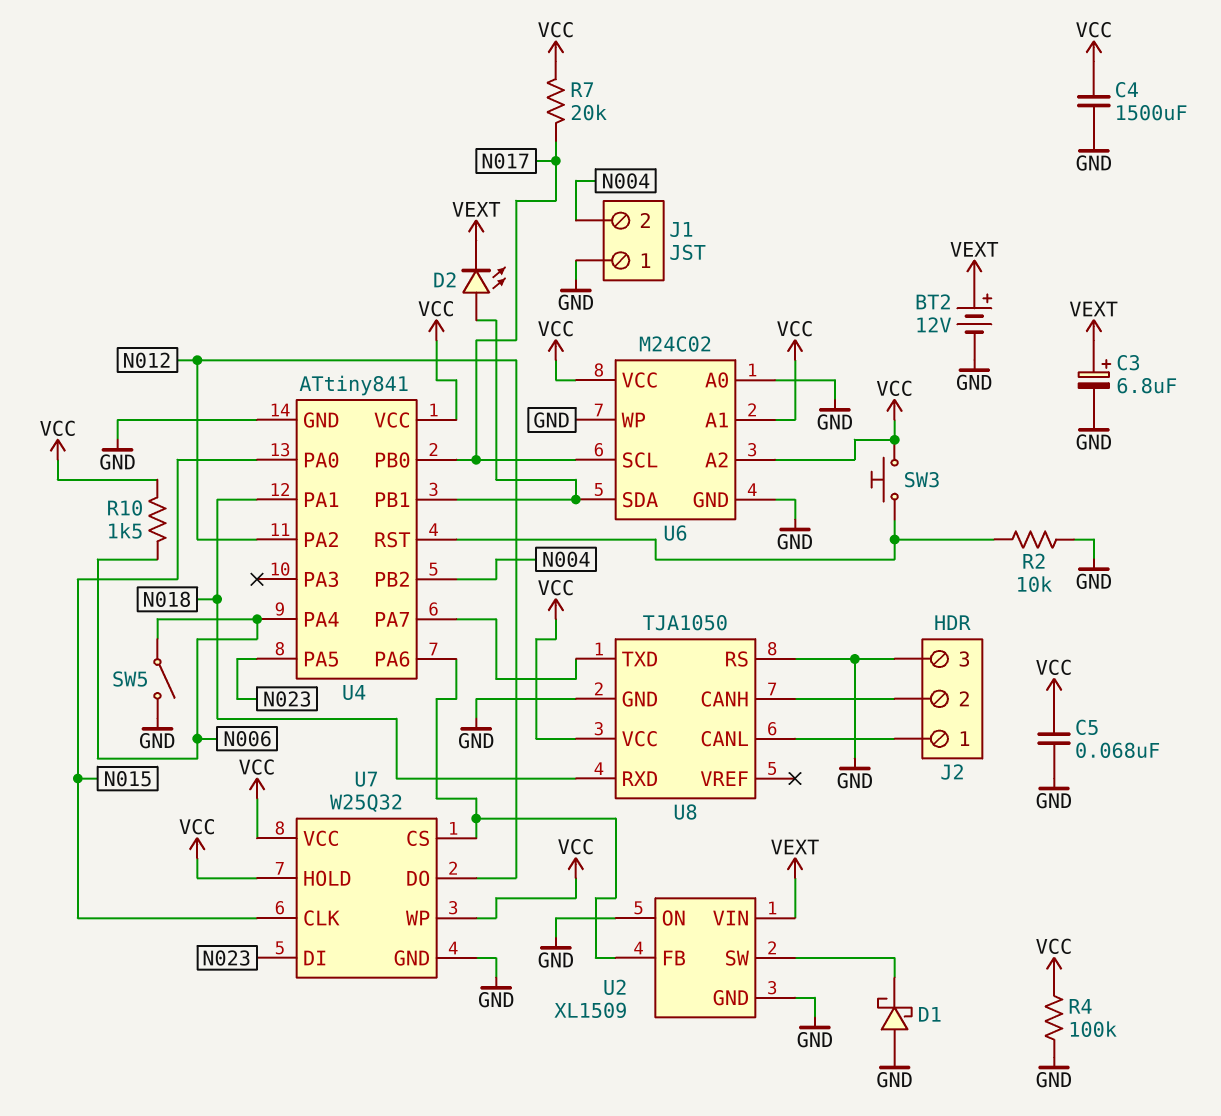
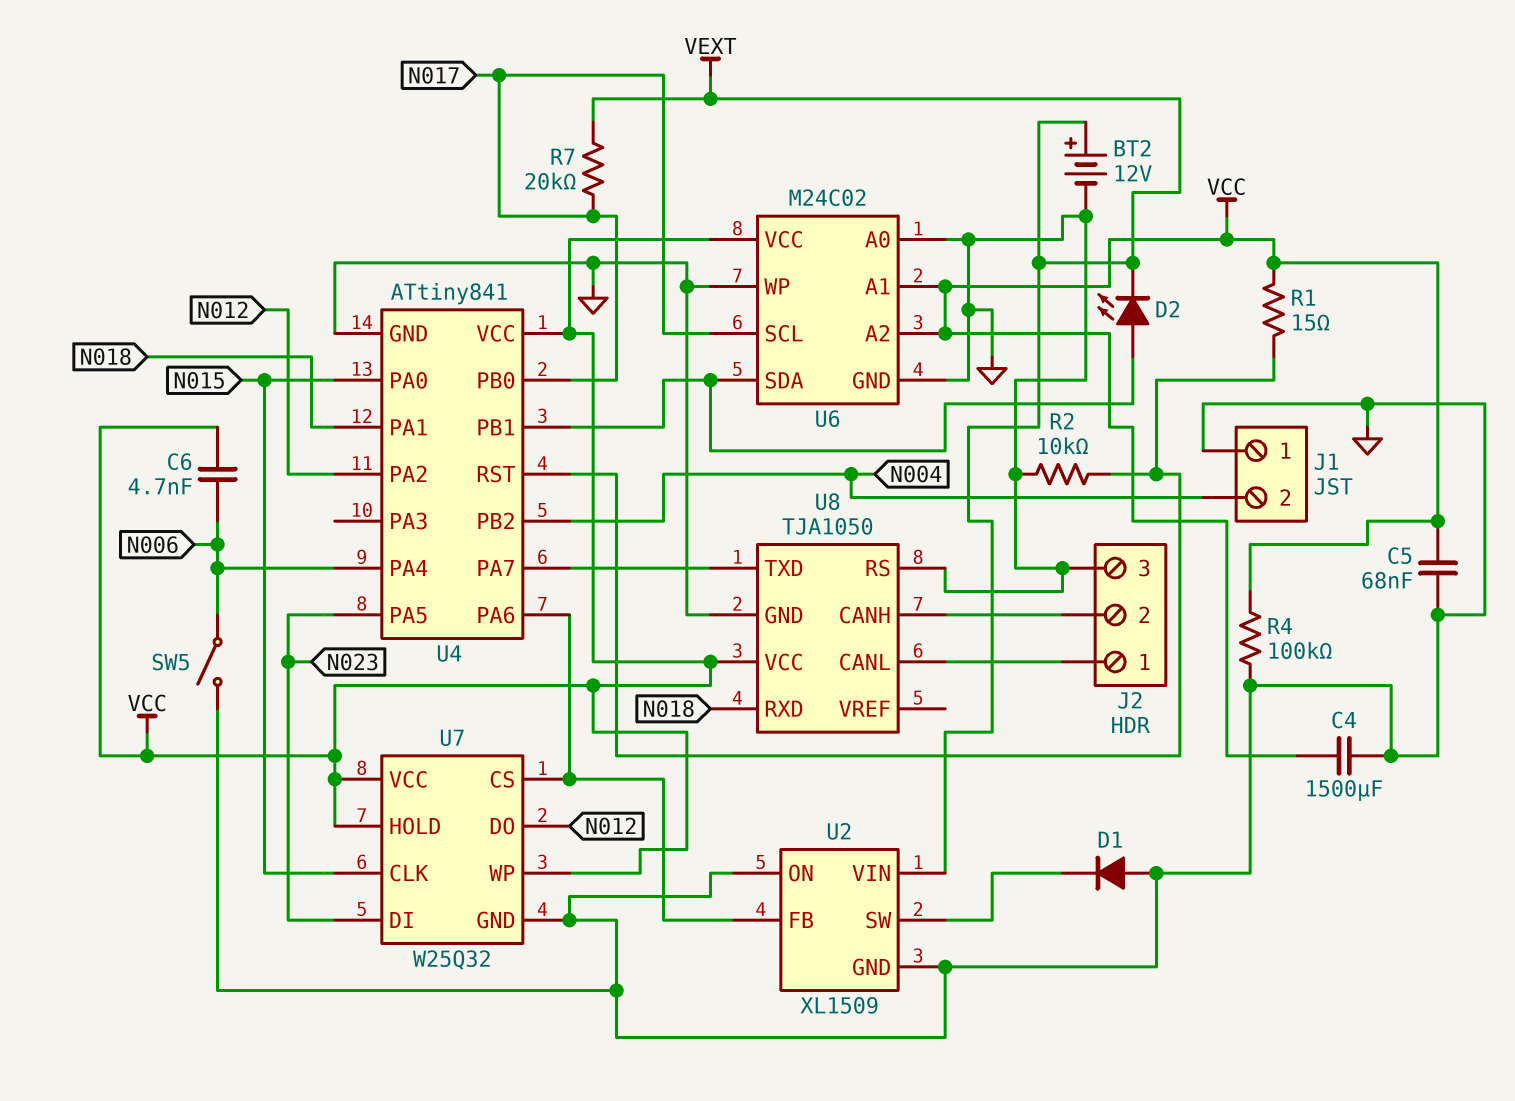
C3: 6.8uF (plus VEXT, minus GND) -> none
C6: none -> 4.7nF (N006, VCC)
D1: schottky (A GND, K U2/SW) -> diode (A GND, K U2/SW)
R1: none -> 15 (U4/RST, VCC)
R7: 20k (N017, VCC) -> 20k (N017, VEXT)
R10: 1.5k (N006, VCC) -> none
SW3: button (U4/RST, VCC) -> none

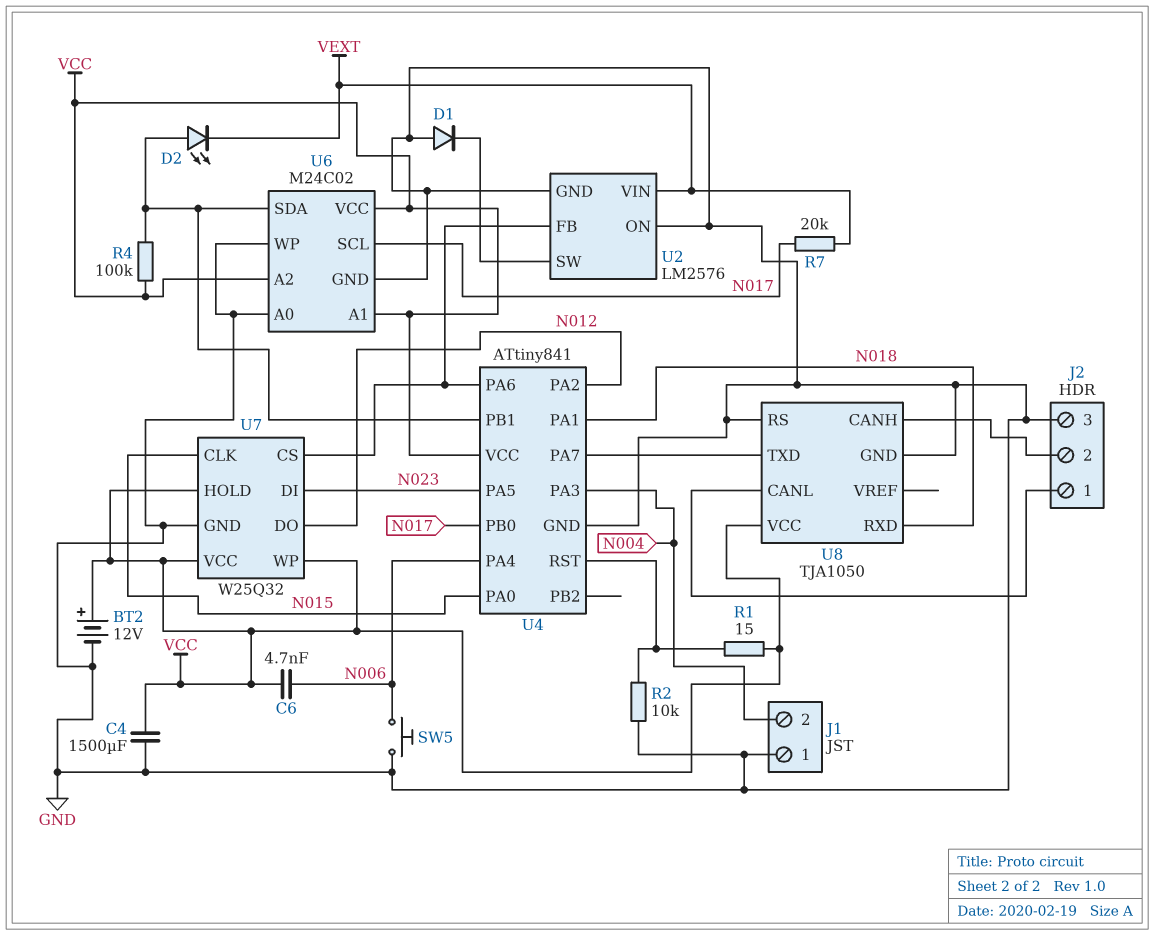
BT2: 12V (plus VEXT, minus GND) -> 12V (plus VCC, minus GND)
C5: 68nF (GND, VCC) -> none
R4: 100k (GND, VCC) -> 100k (U4/PB1, VCC)
SW5: switch (GND, N006) -> button (GND, N006)
U2: XL1509 -> LM2576
U4 pin PA3: none -> N004
U4 pin PB2: N004 -> none

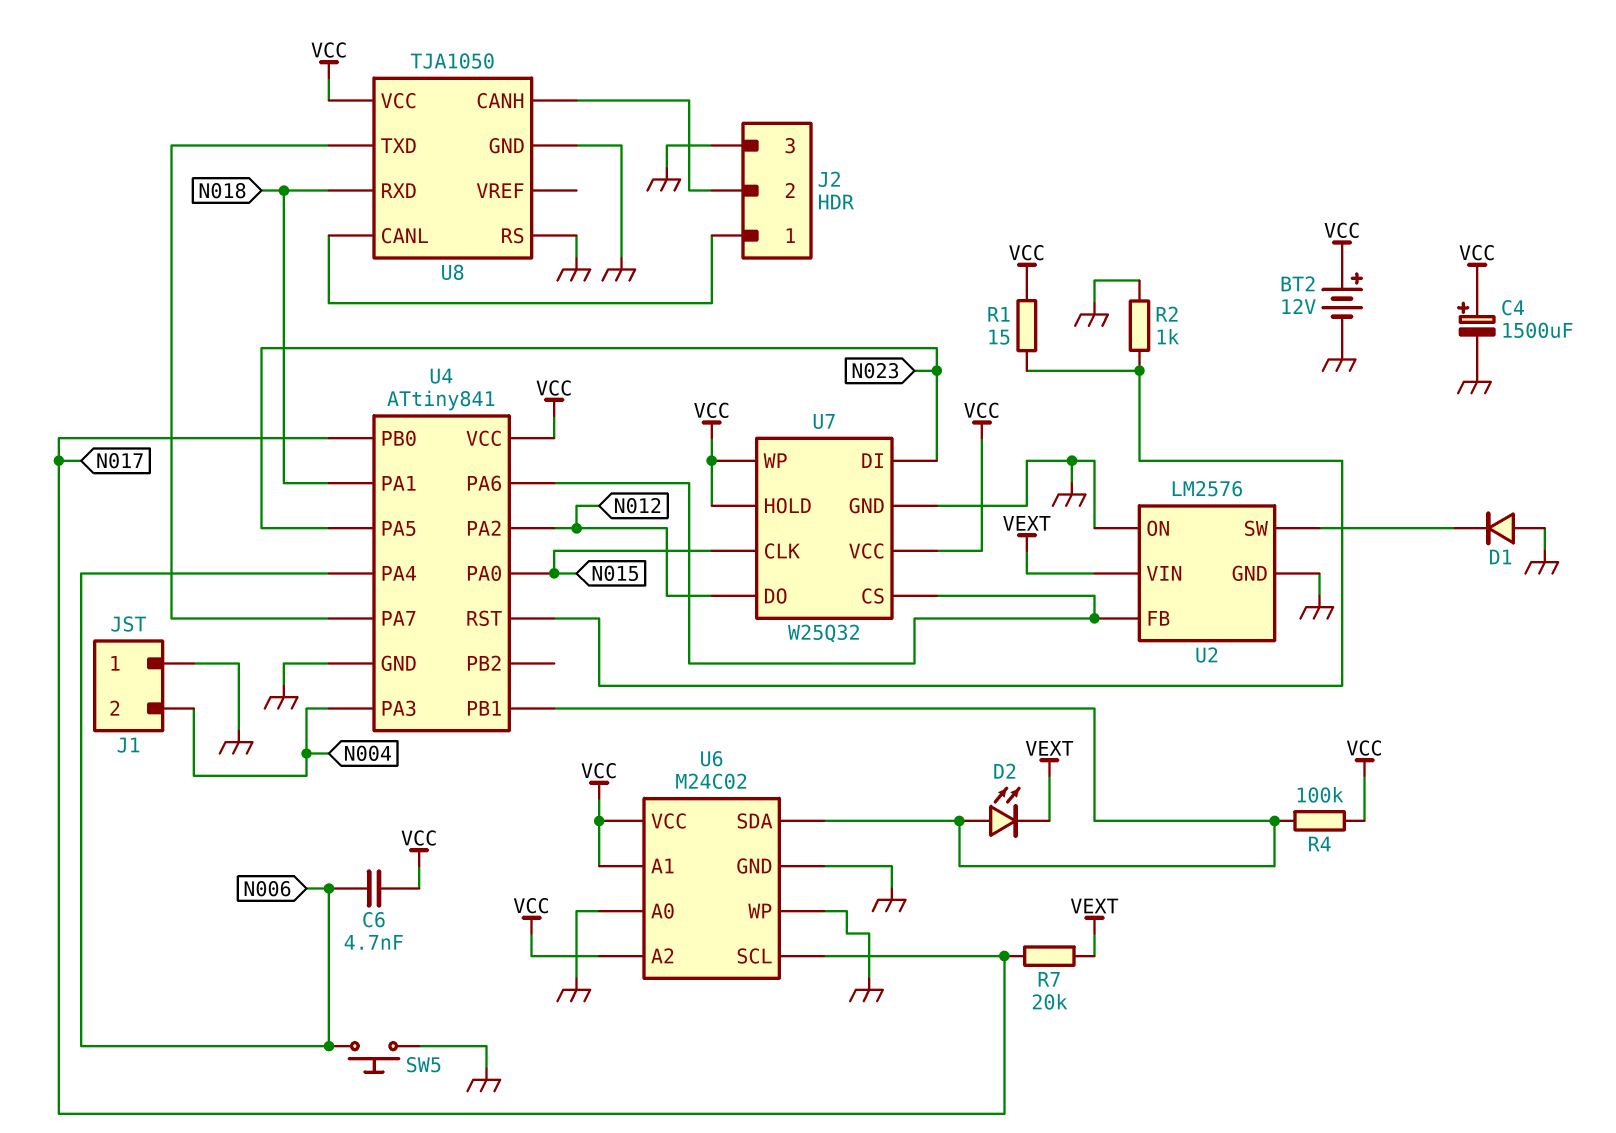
C4: 1500uF (GND, VCC) -> 1500uF (plus VCC, minus GND)
R2: 10k (GND, U4/RST) -> 1k (GND, U4/RST)

